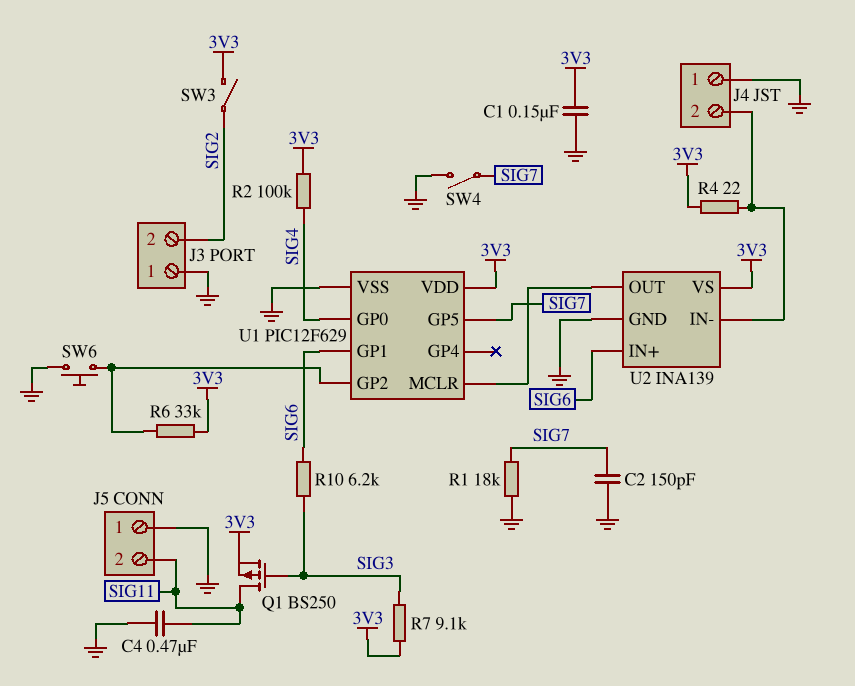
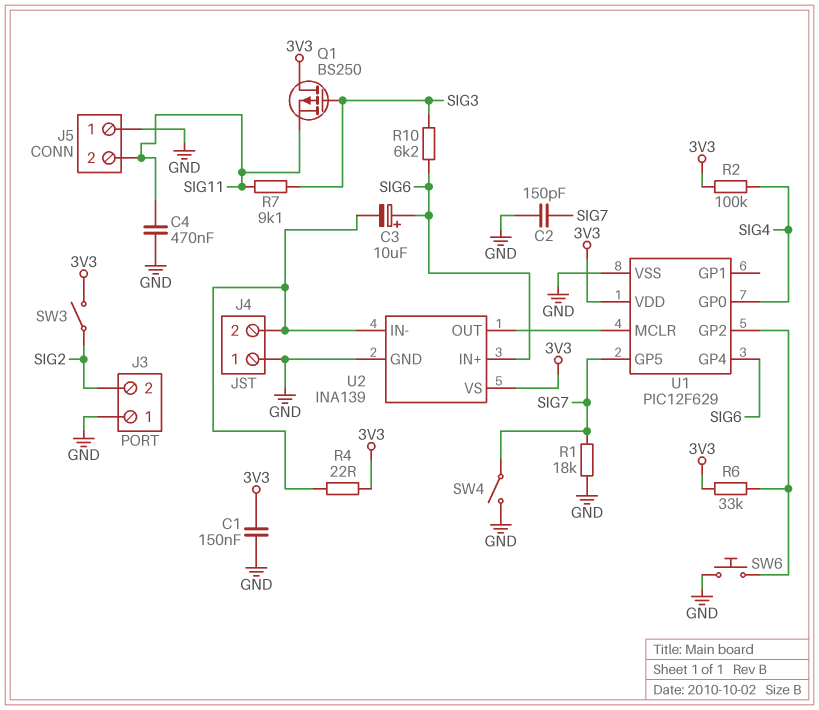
C3: none -> 10uF (plus SIG6, minus J4/2)
Q1: PMOS BS250 (G SIG3, D SIG11, S 3V3) -> PMOS BS250 (G SIG3, D 3V3, S SIG11)
R7: 9.1k (3V3, SIG3) -> 9.1k (SIG3, SIG11)
U1 pin GP1: SIG6 -> none
U1 pin GP4: none -> SIG6

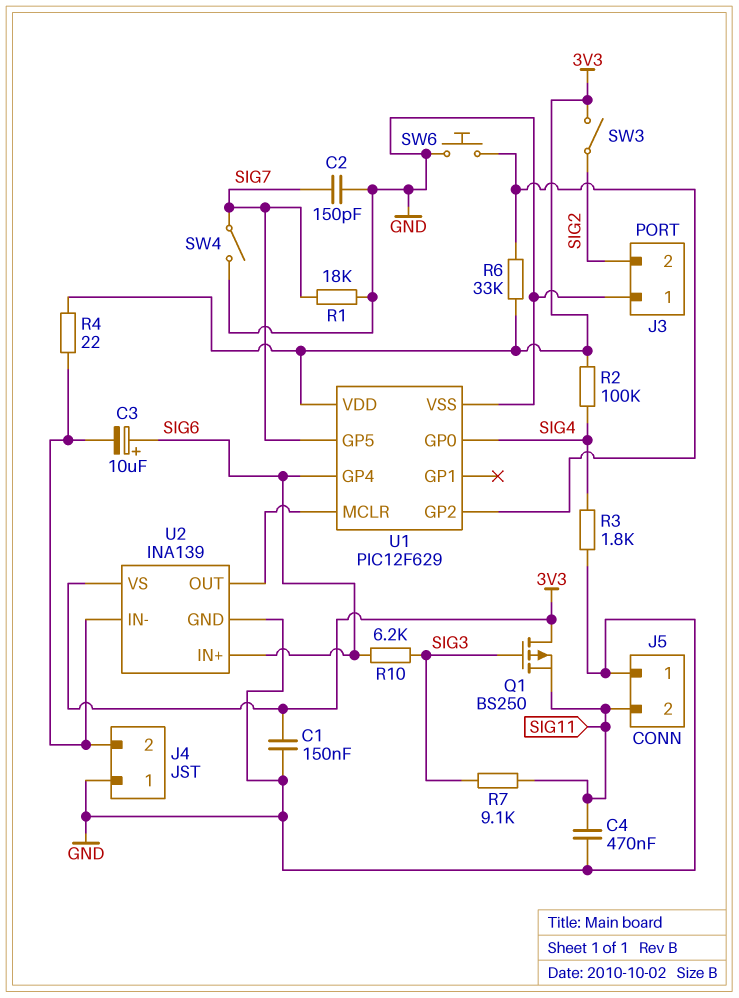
R3: none -> 1.8k (GND, SIG4)

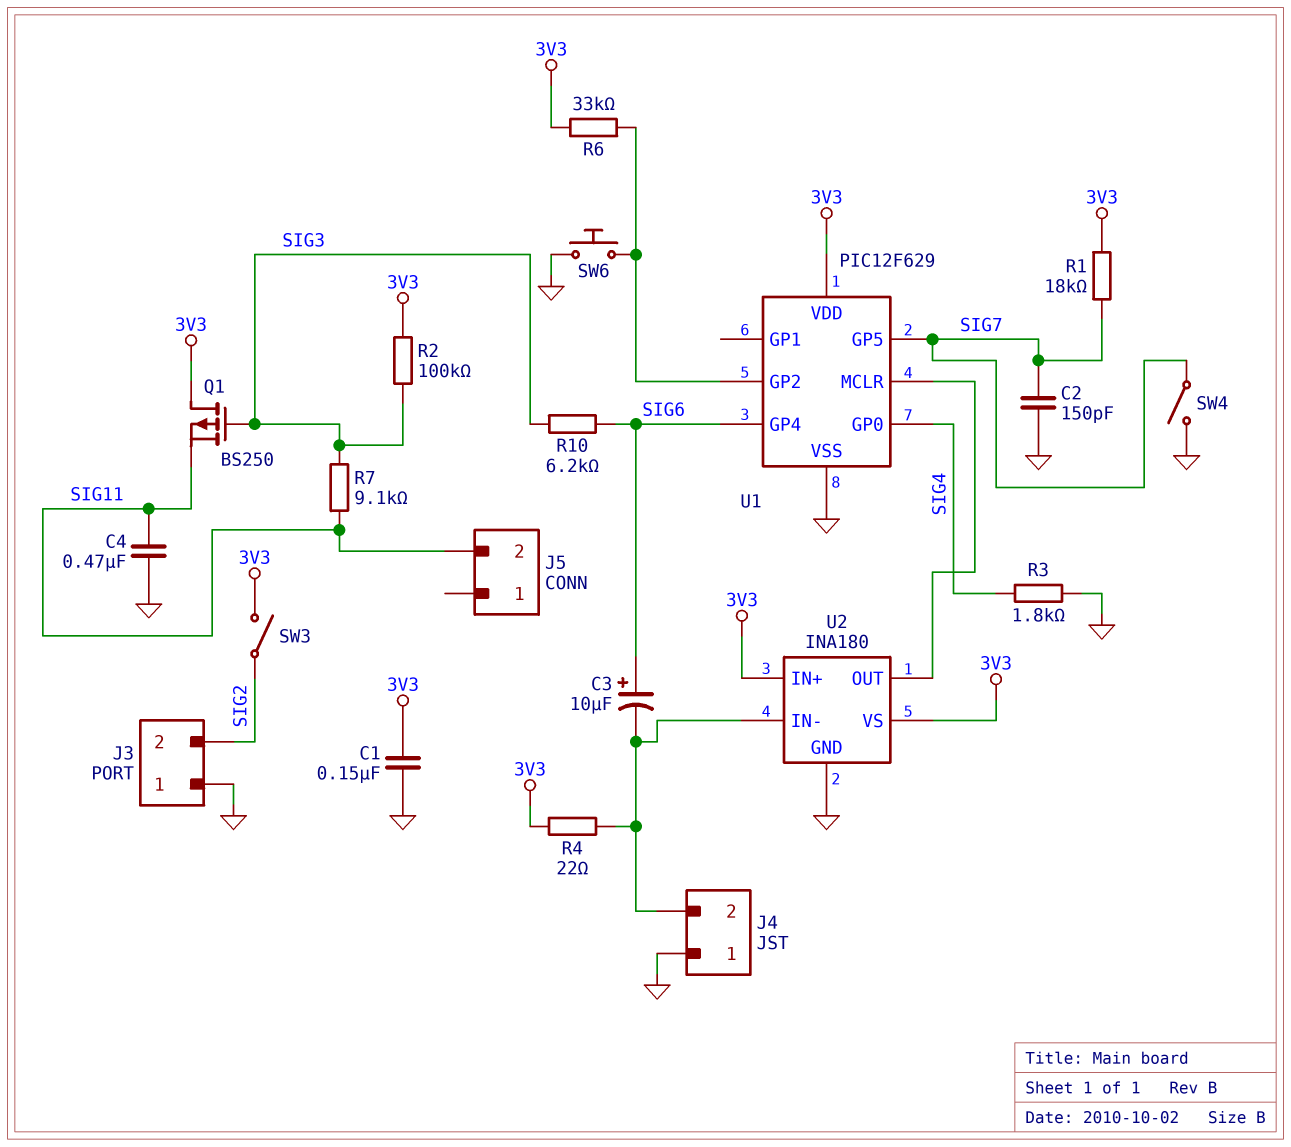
J5 pin 1: GND -> none
R1: 18k (GND, SIG7) -> 18k (3V3, SIG7)
R2: 100k (3V3, SIG4) -> 100k (3V3, SIG3)
U2: INA139 -> INA180
U2 pin IN+: SIG6 -> 3V3

